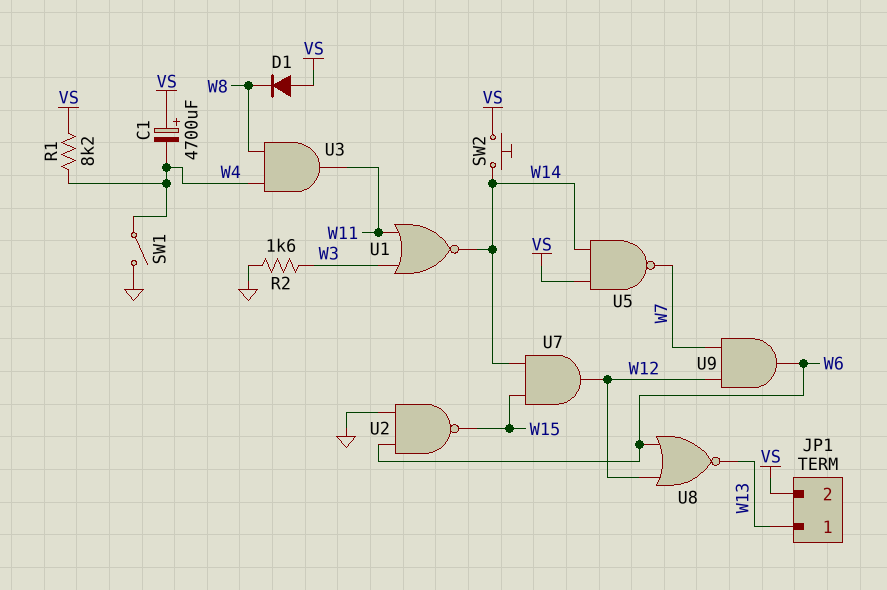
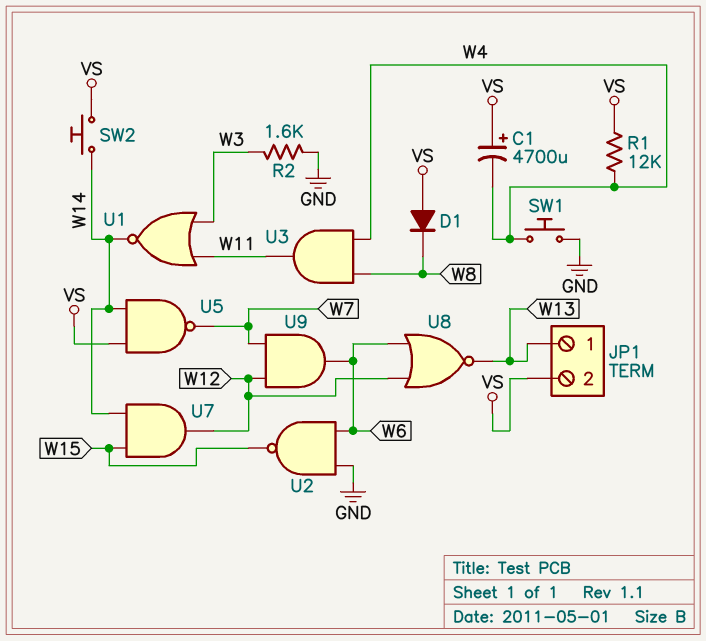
R1: 8.2k (VS, W4) -> 12k (VS, W4)
SW1: switch (GND, W4) -> button (GND, W4)

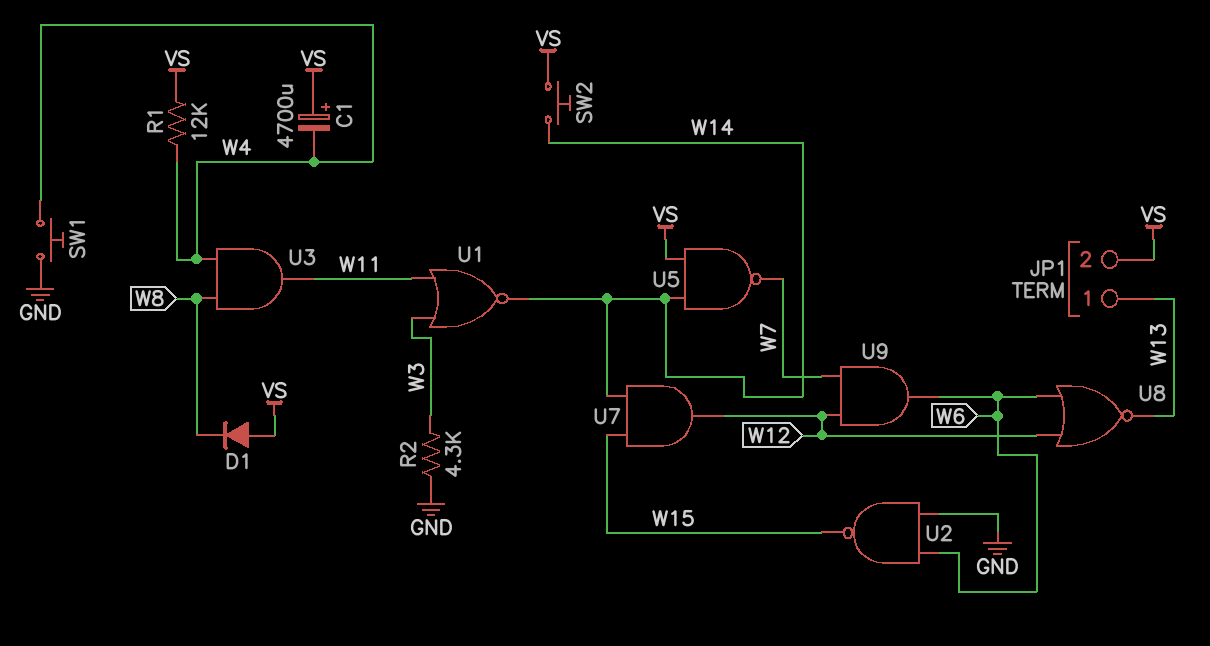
R2: 1.6k (GND, W3) -> 4.3k (GND, W3)

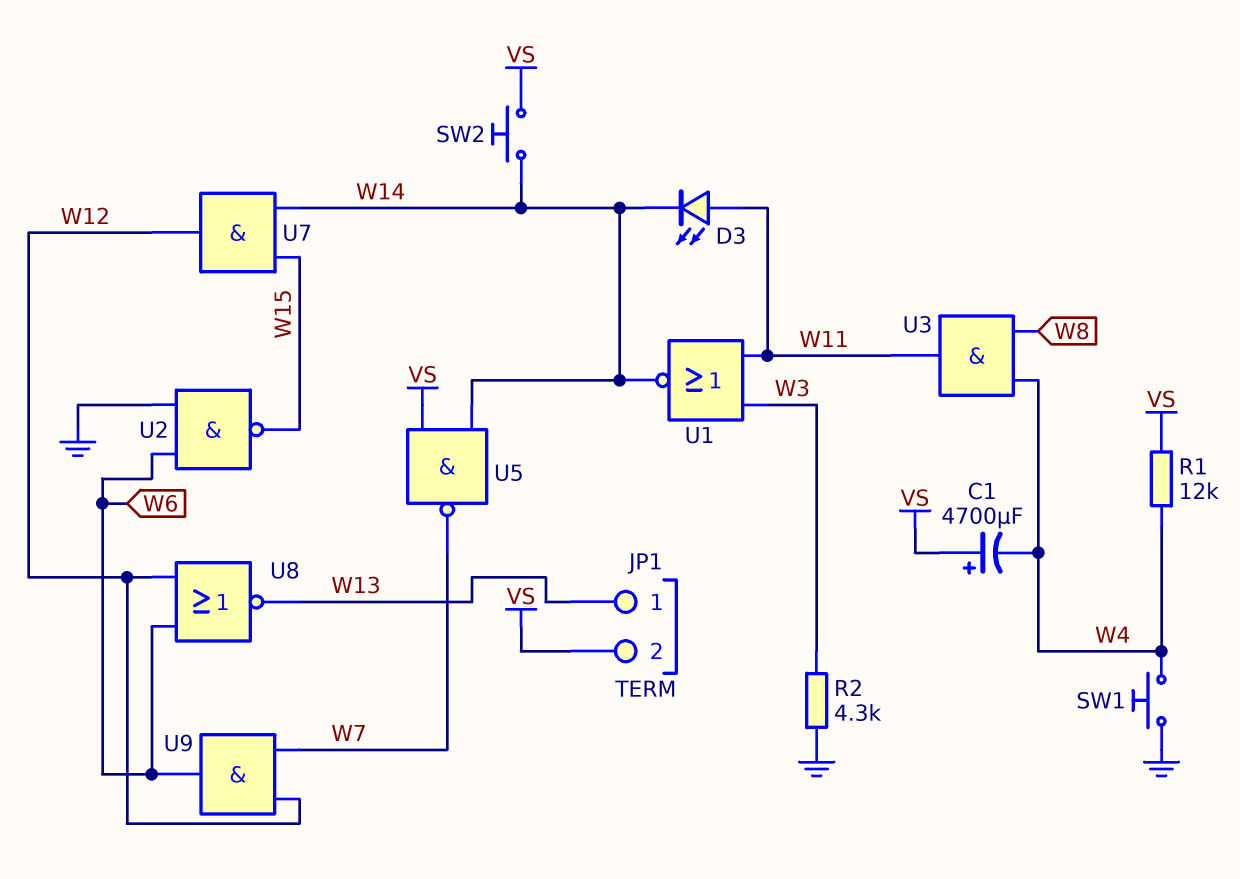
D1: diode (A VS, K W8) -> none
D3: none -> LED (A W11, K W14)

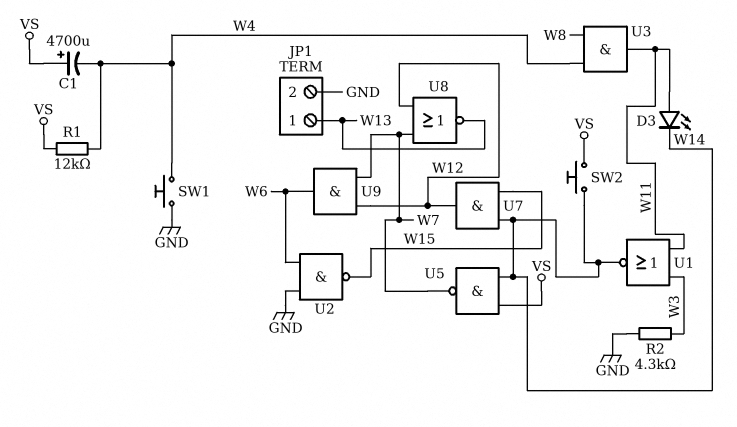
JP1 pin 2: VS -> GND
U8: NOR (in W6, in W12, out W13) -> NOR (in W7, in W12, out W13)

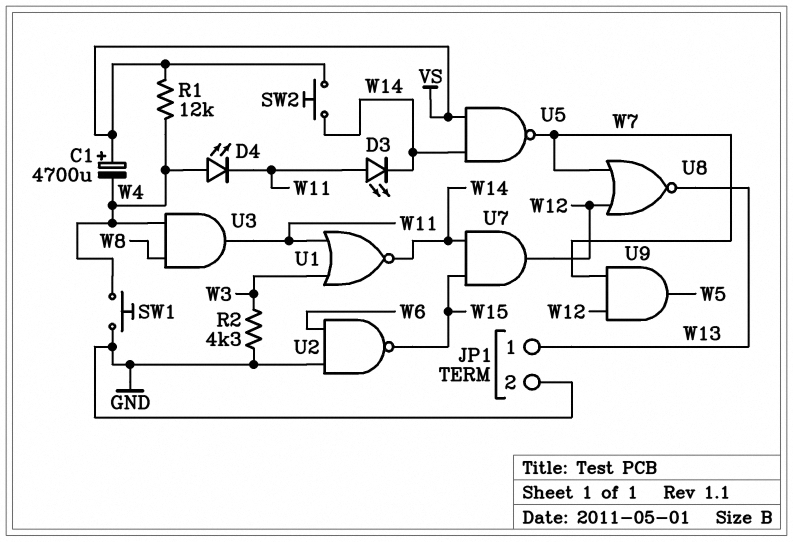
D4: none -> LED (A W4, K W11)
U9: AND (in W7, in W12, out W6) -> AND (in W7, in W12, out W5)

